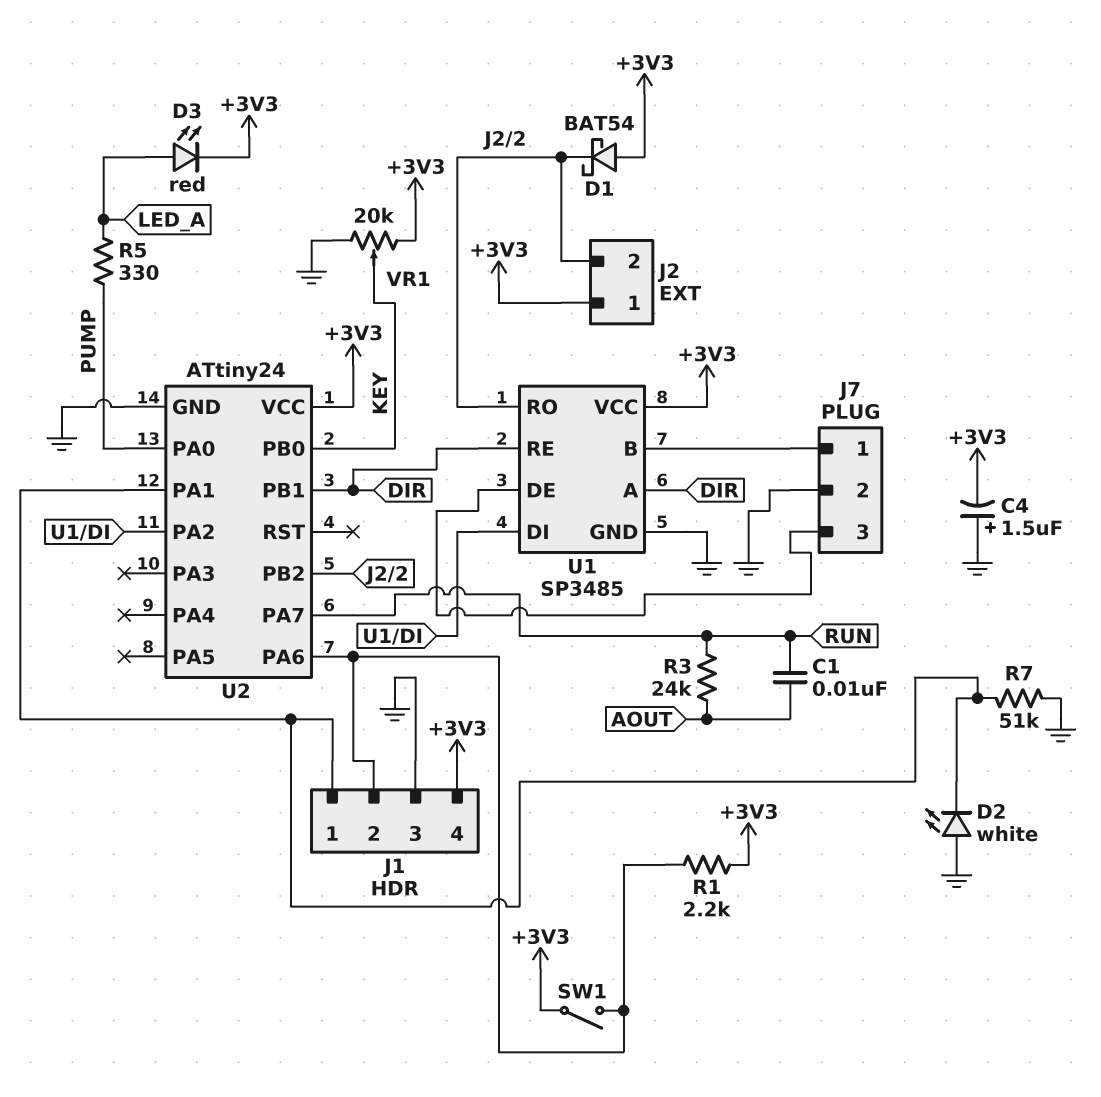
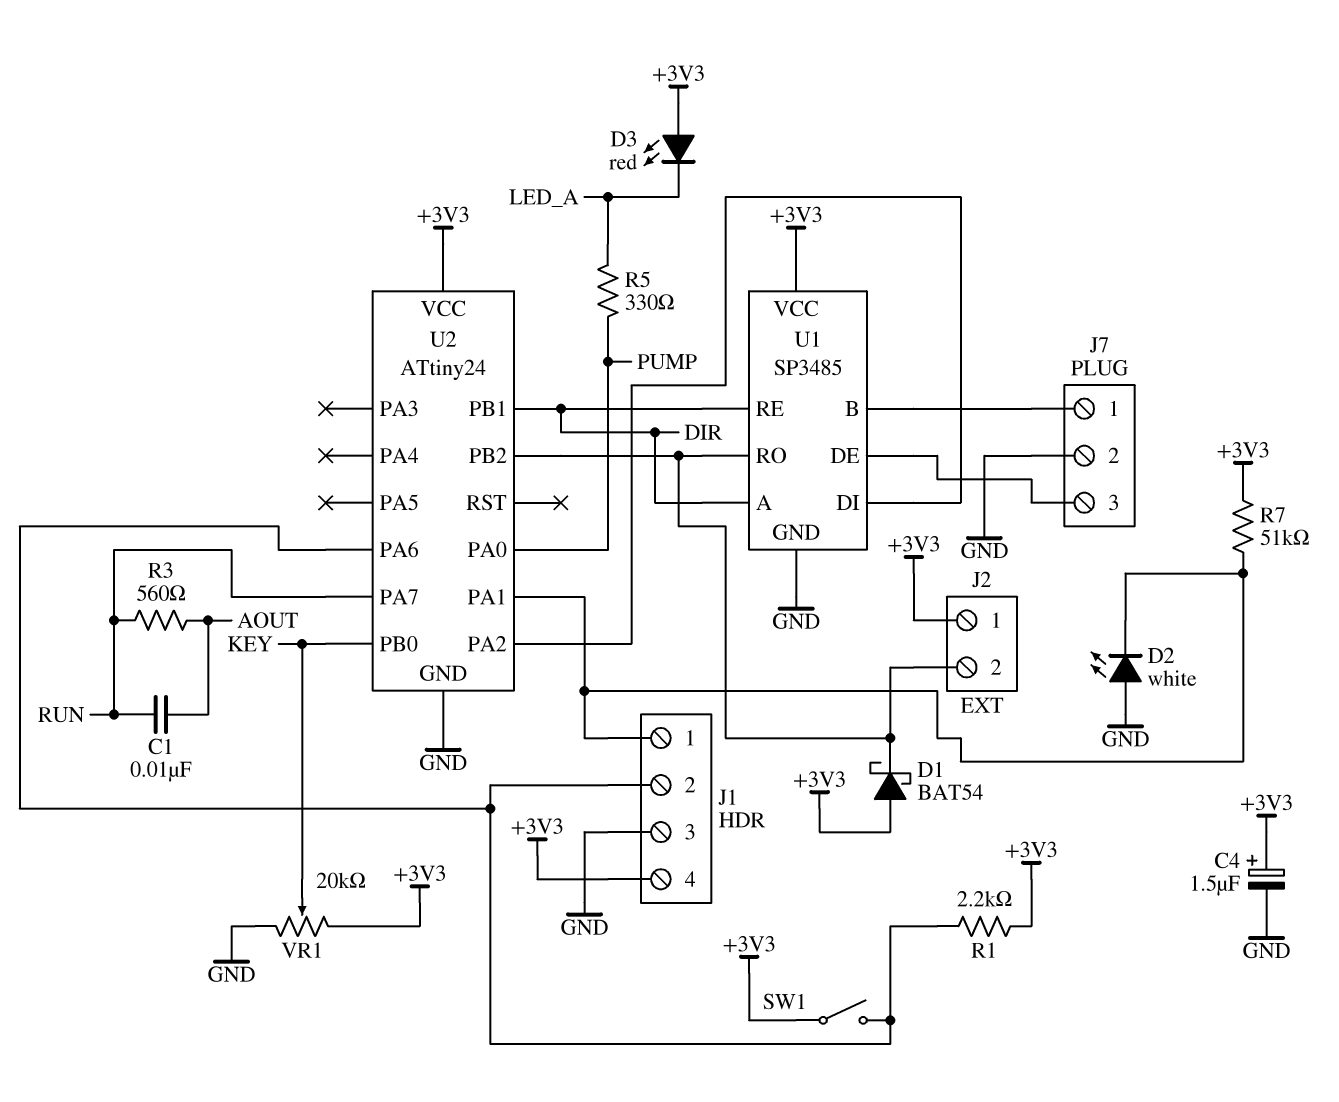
C4: 1.5uF (plus GND, minus +3V3) -> 1.5uF (plus +3V3, minus GND)
D3: LED red (A LED_A, K +3V3) -> LED red (A +3V3, K LED_A)
R3: 24k (AOUT, RUN) -> 560 (AOUT, RUN)
R7: 51k (GND, J1/1) -> 51k (+3V3, J1/1)

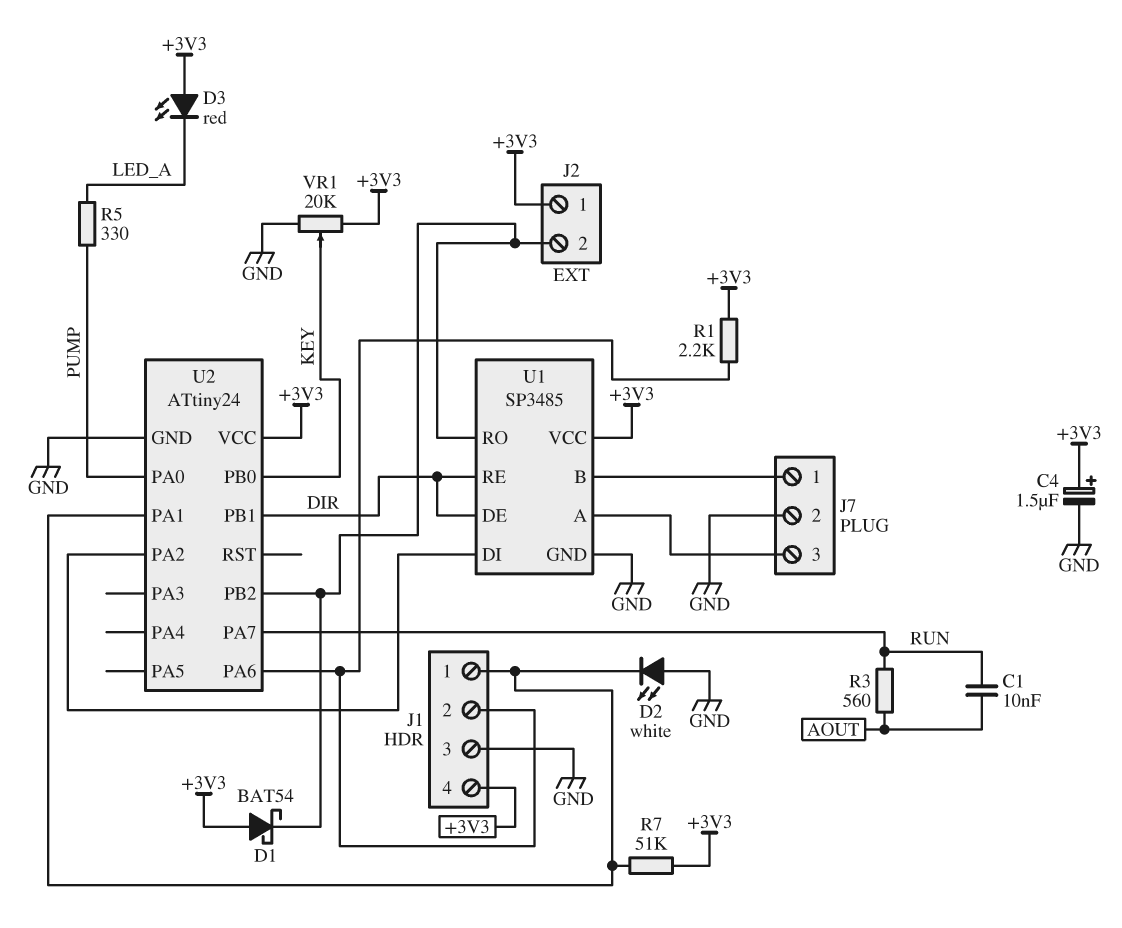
SW1: switch (+3V3, J1/2) -> none
U1 pin A: DIR -> J7/3
U1 pin DE: J7/3 -> DIR

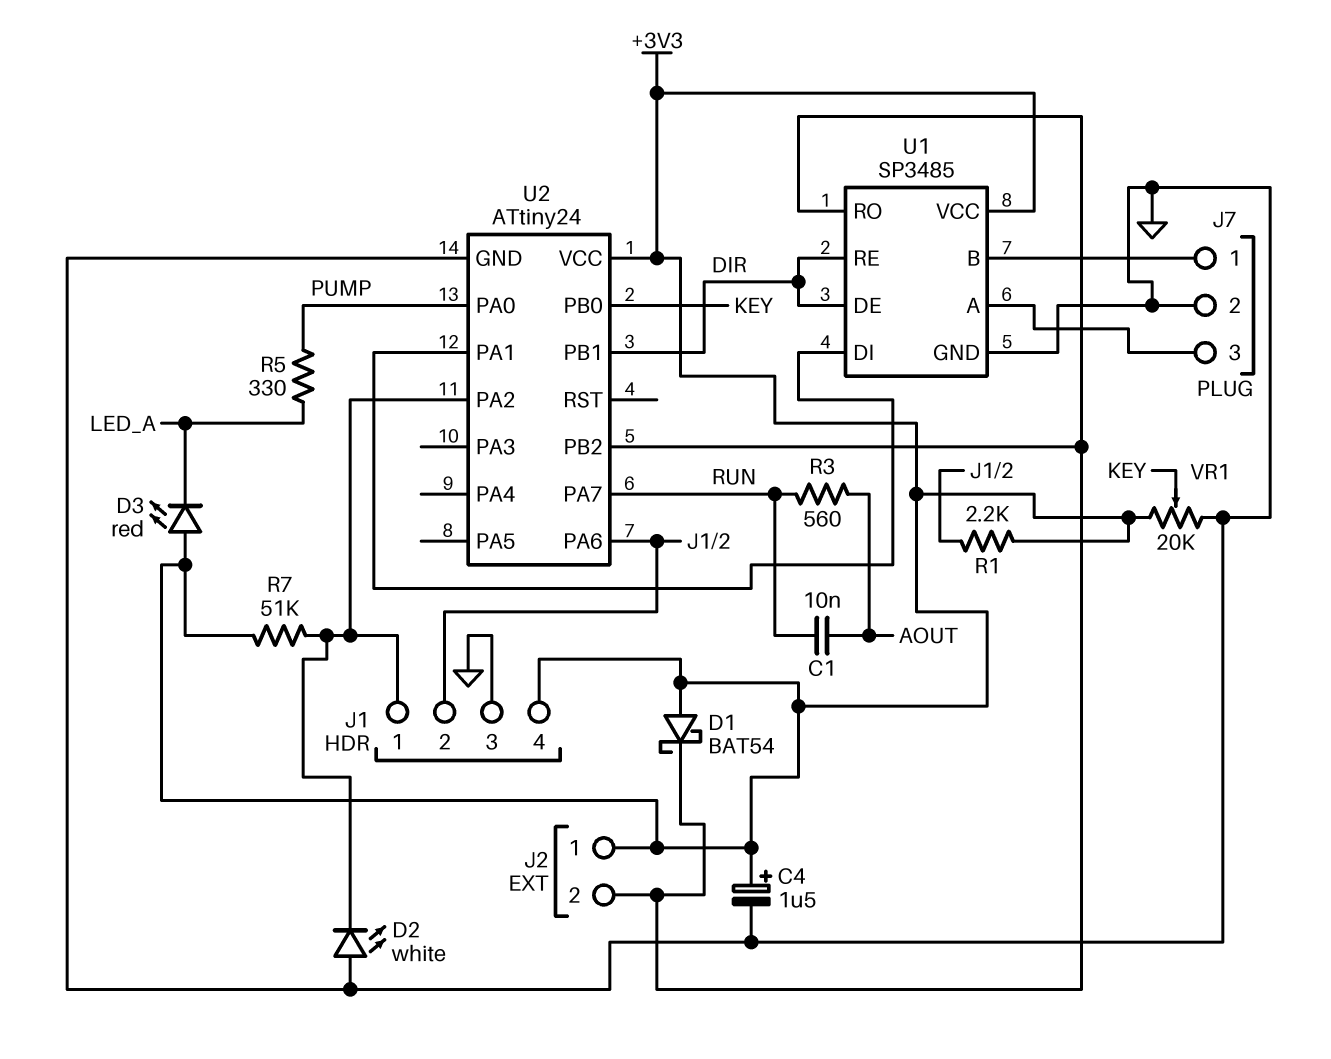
U2 pin PA1: J1/1 -> U1/DI
U2 pin PA2: U1/DI -> J1/1

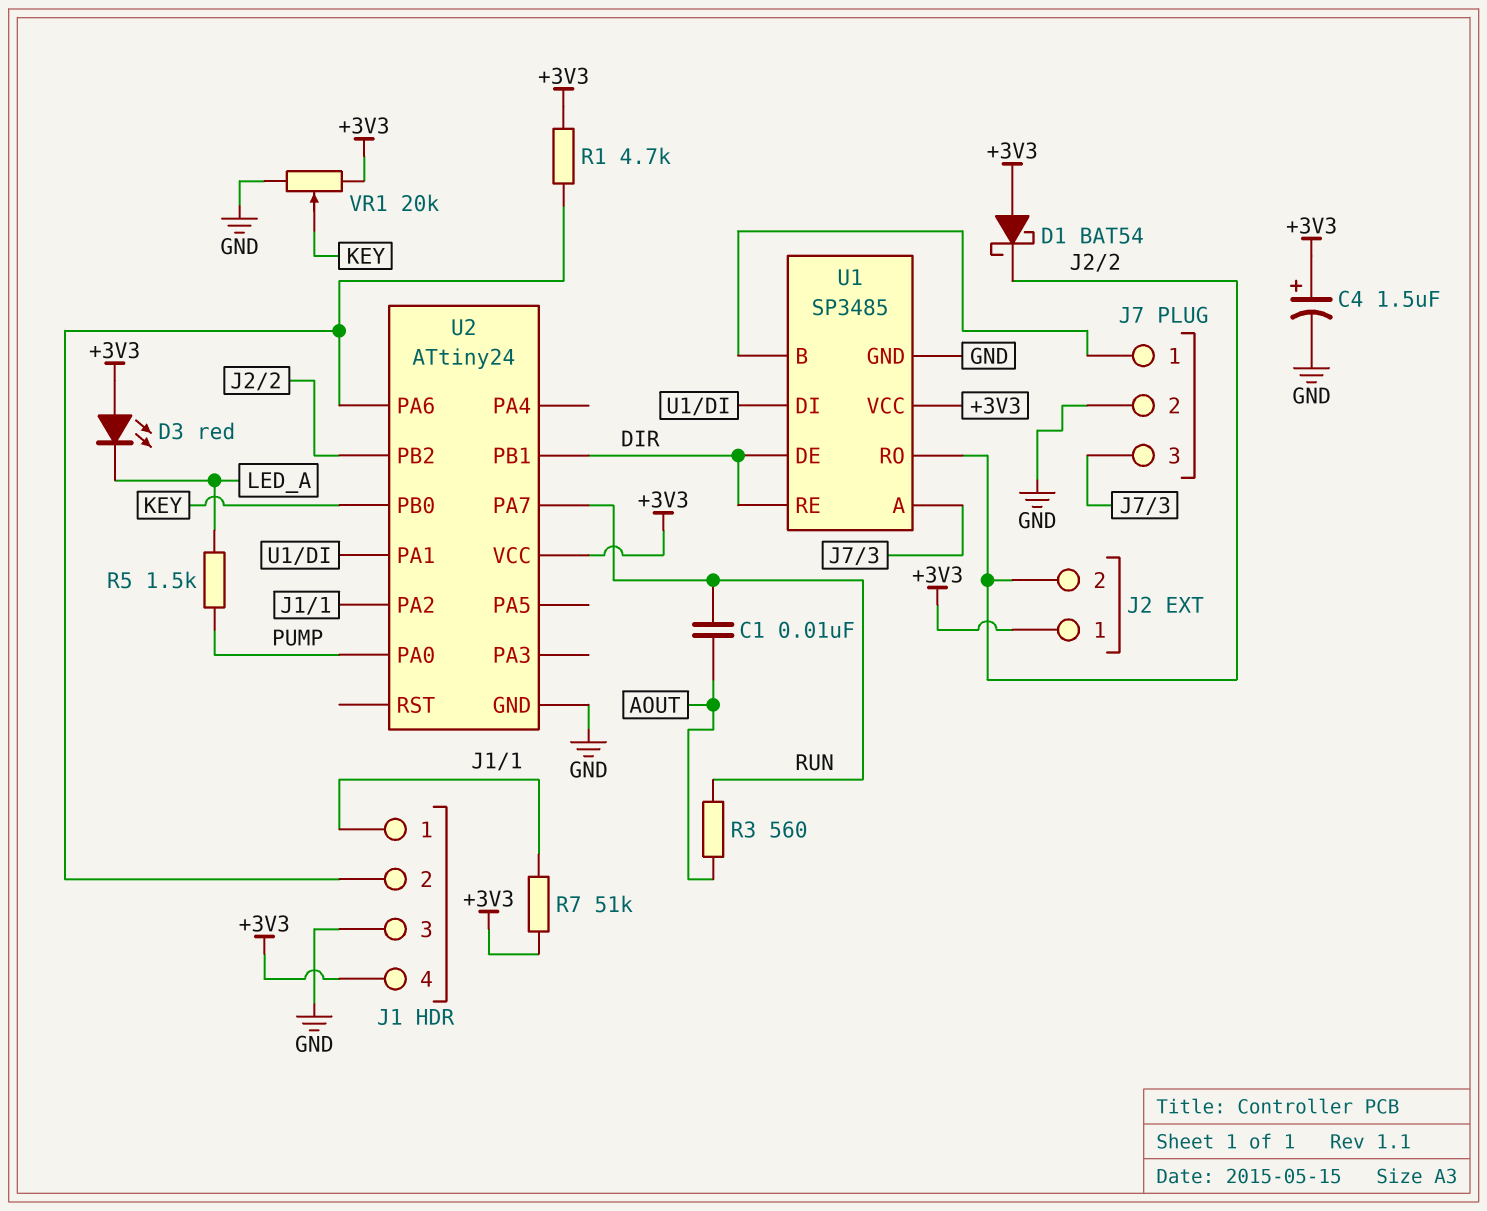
D2: LED white (A GND, K J1/1) -> none
R1: 2.2k (+3V3, J1/2) -> 4.7k (+3V3, J1/2)
R5: 330 (LED_A, PUMP) -> 1.5k (LED_A, PUMP)

